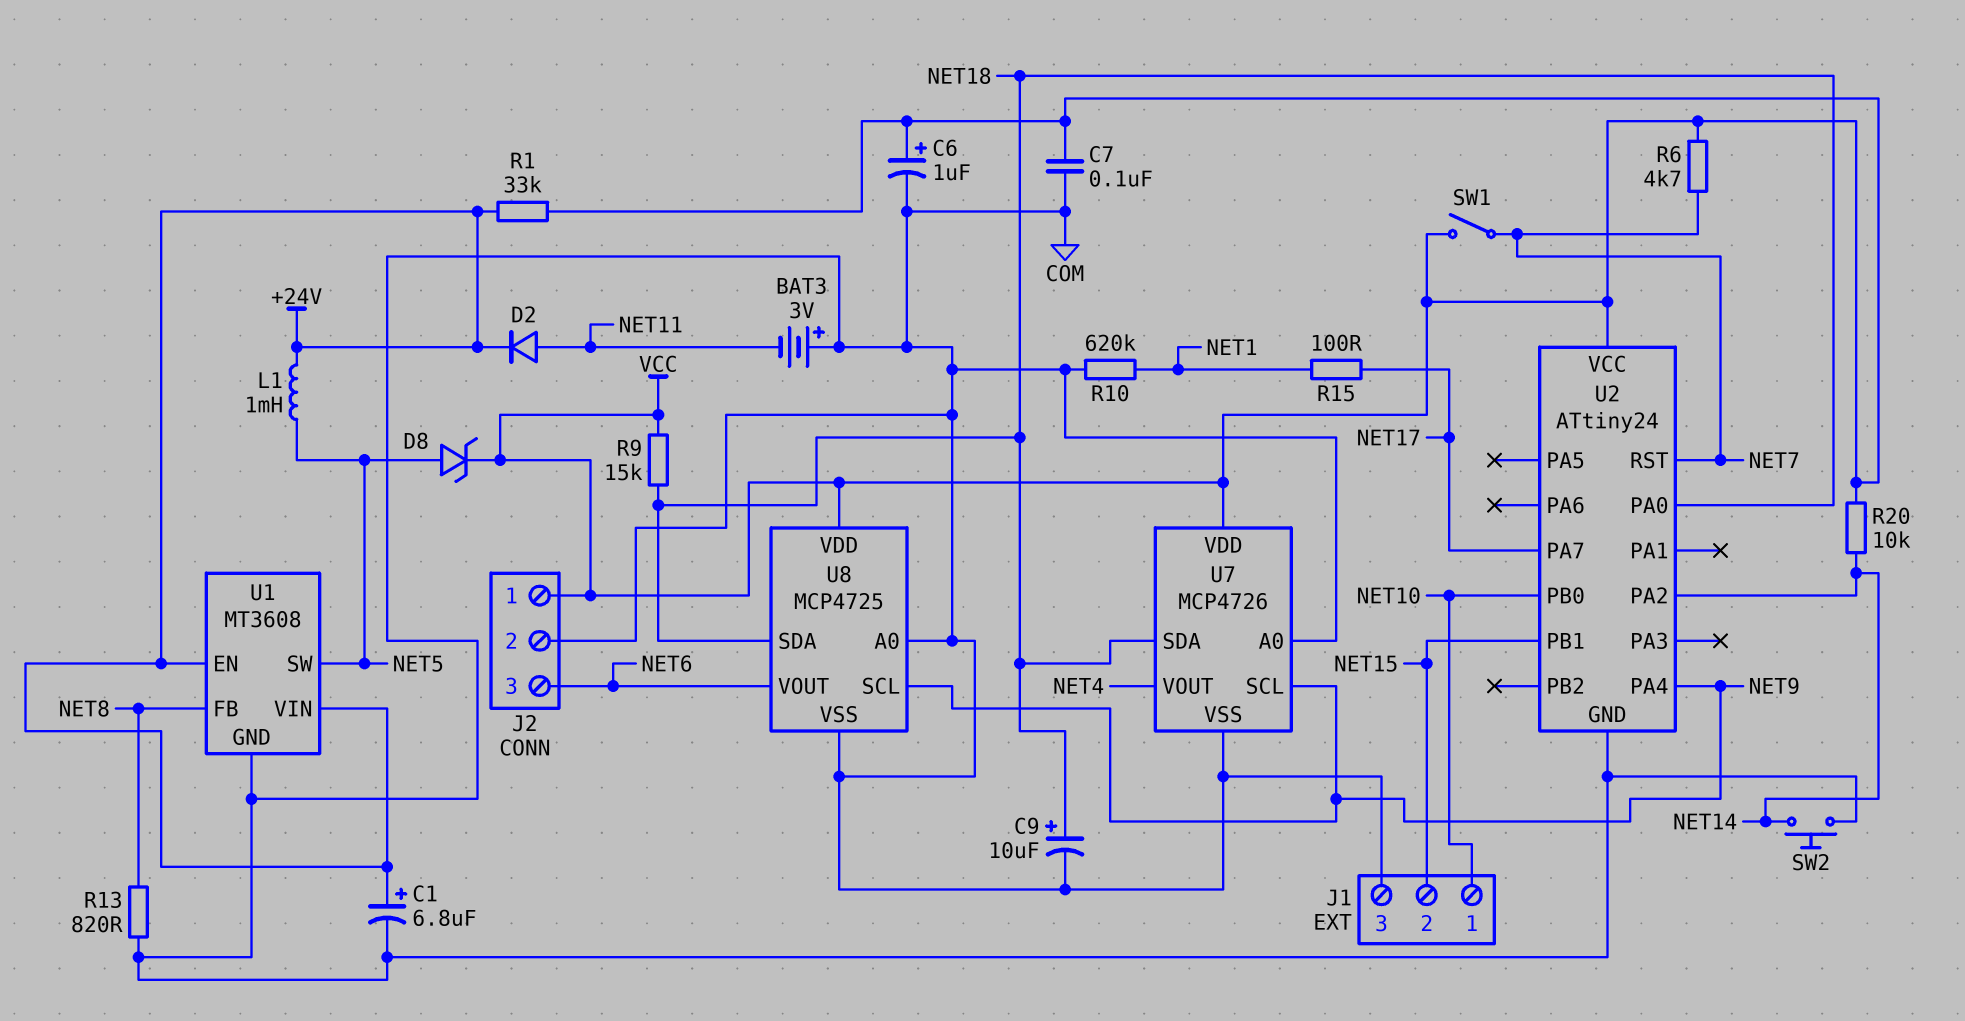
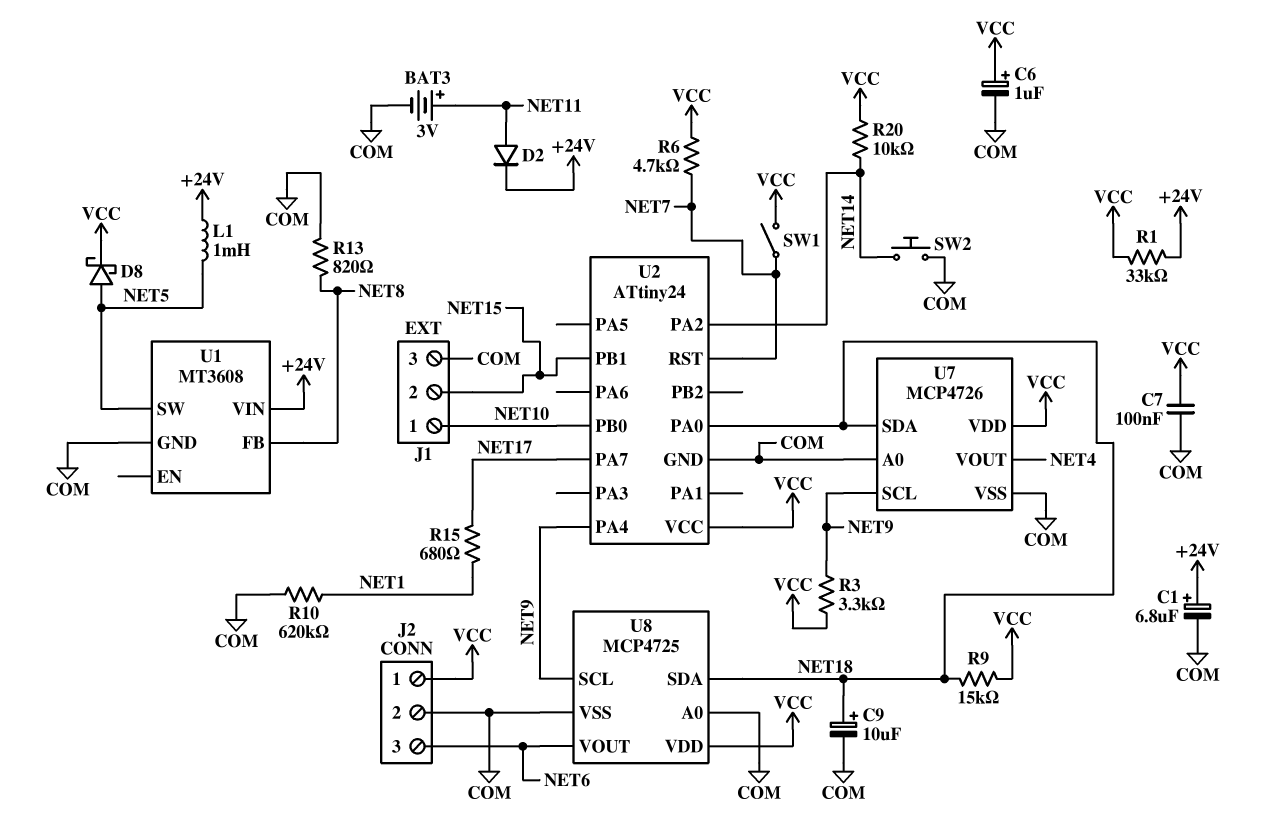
BAT3: 3V (plus COM, minus NET11) -> 3V (plus NET11, minus COM)
D8: zener (A NET5, K VCC) -> schottky (A NET5, K VCC)
R3: none -> 3.3k (NET9, VCC)
R15: 100 (NET1, NET17) -> 680 (NET1, NET17)
U1 pin EN: +24V -> none

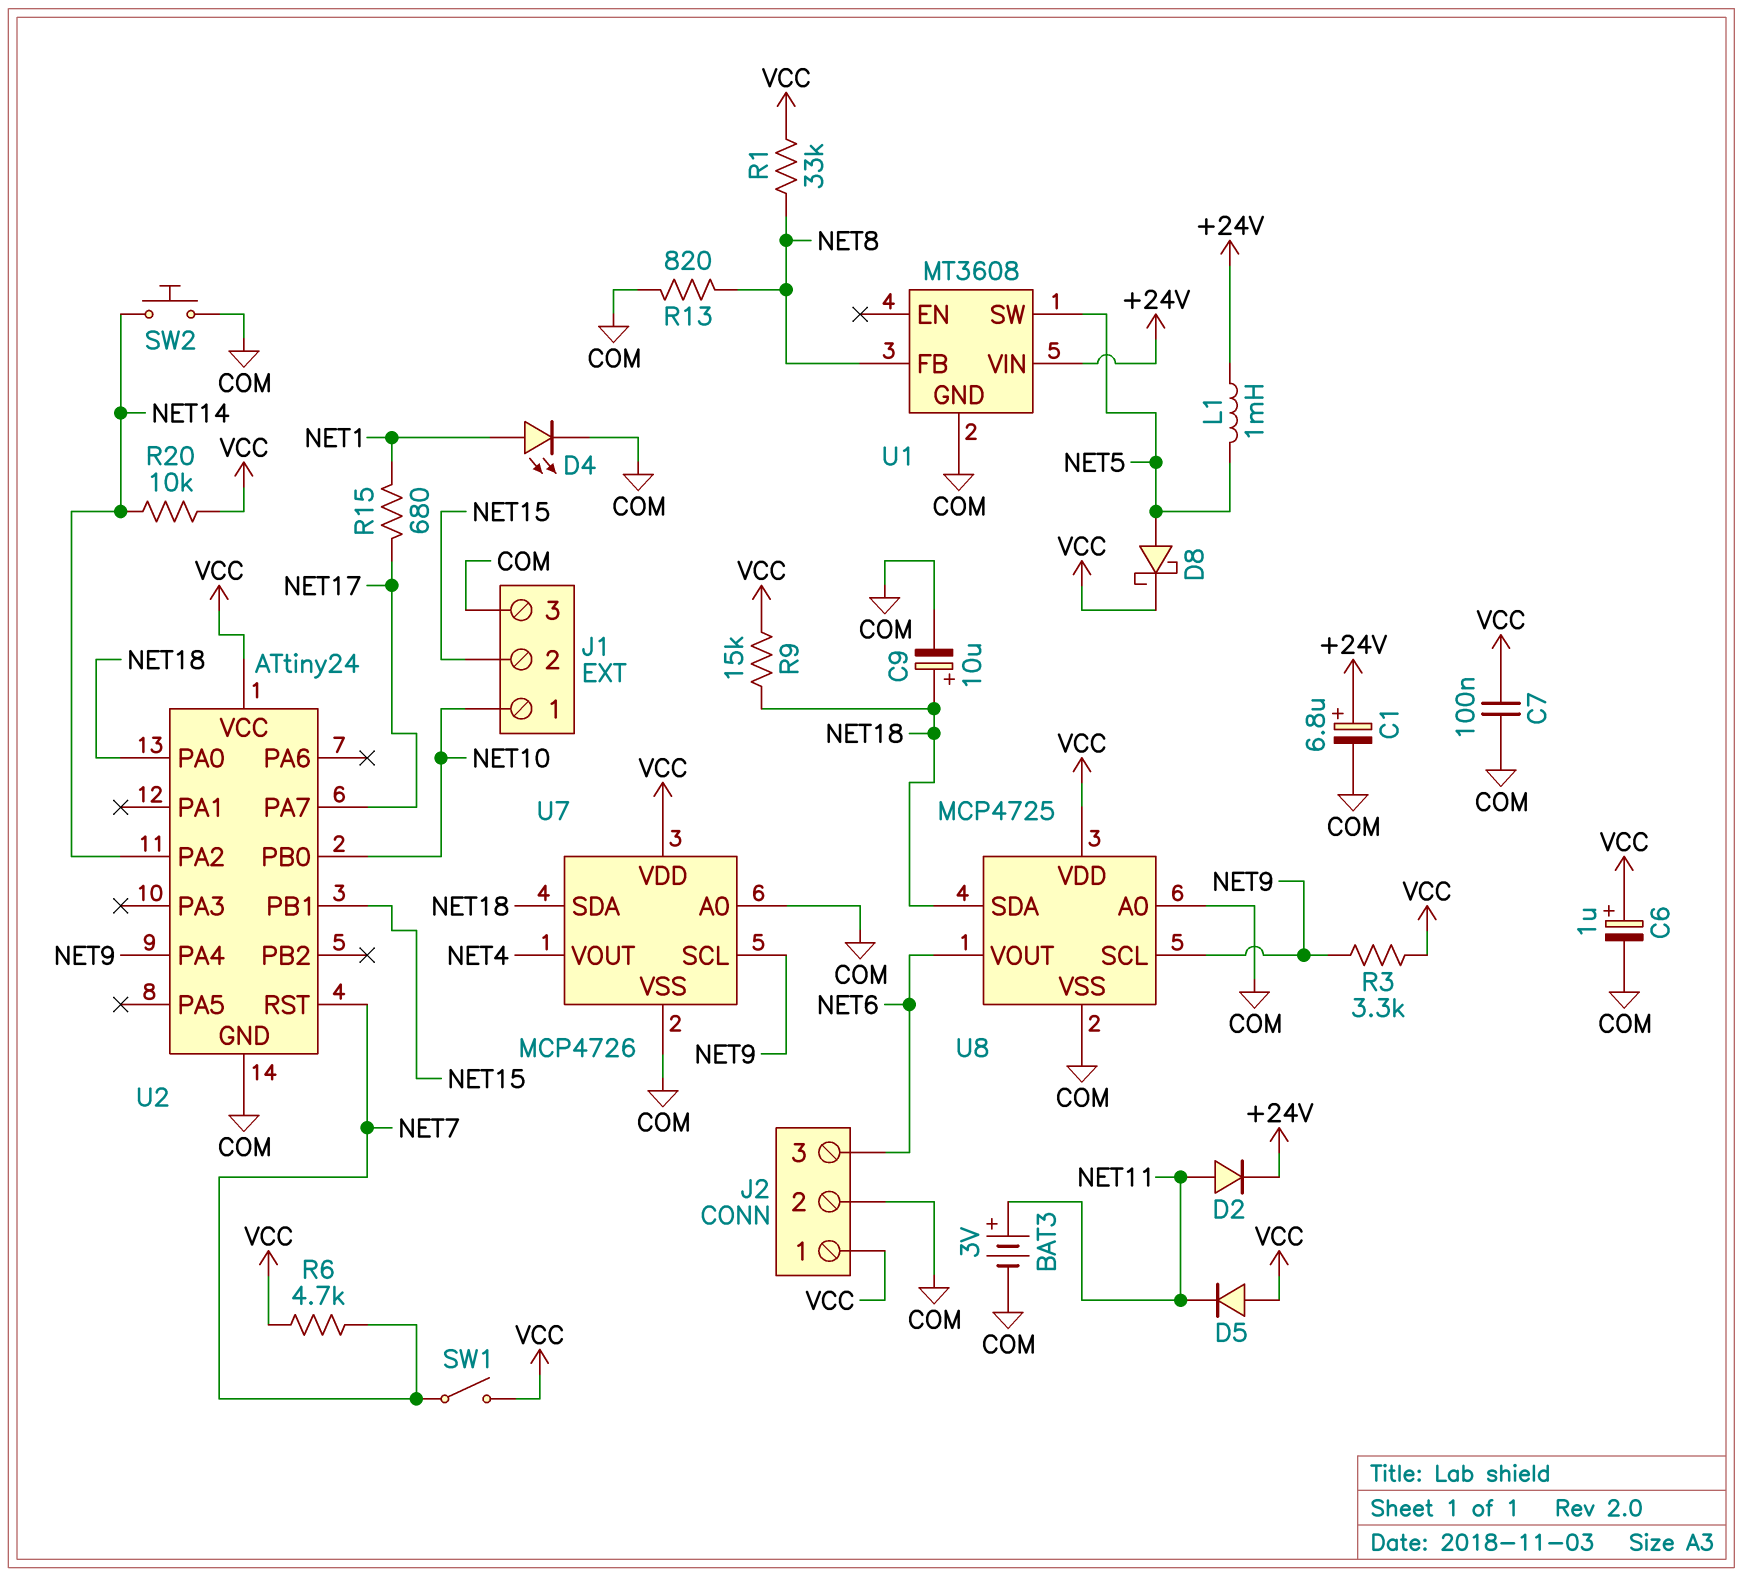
D4: none -> LED (A NET1, K COM)
D5: none -> diode (A VCC, K NET11)
R1: 33k (+24V, VCC) -> 33k (NET8, VCC)
R10: 620k (COM, NET1) -> none

